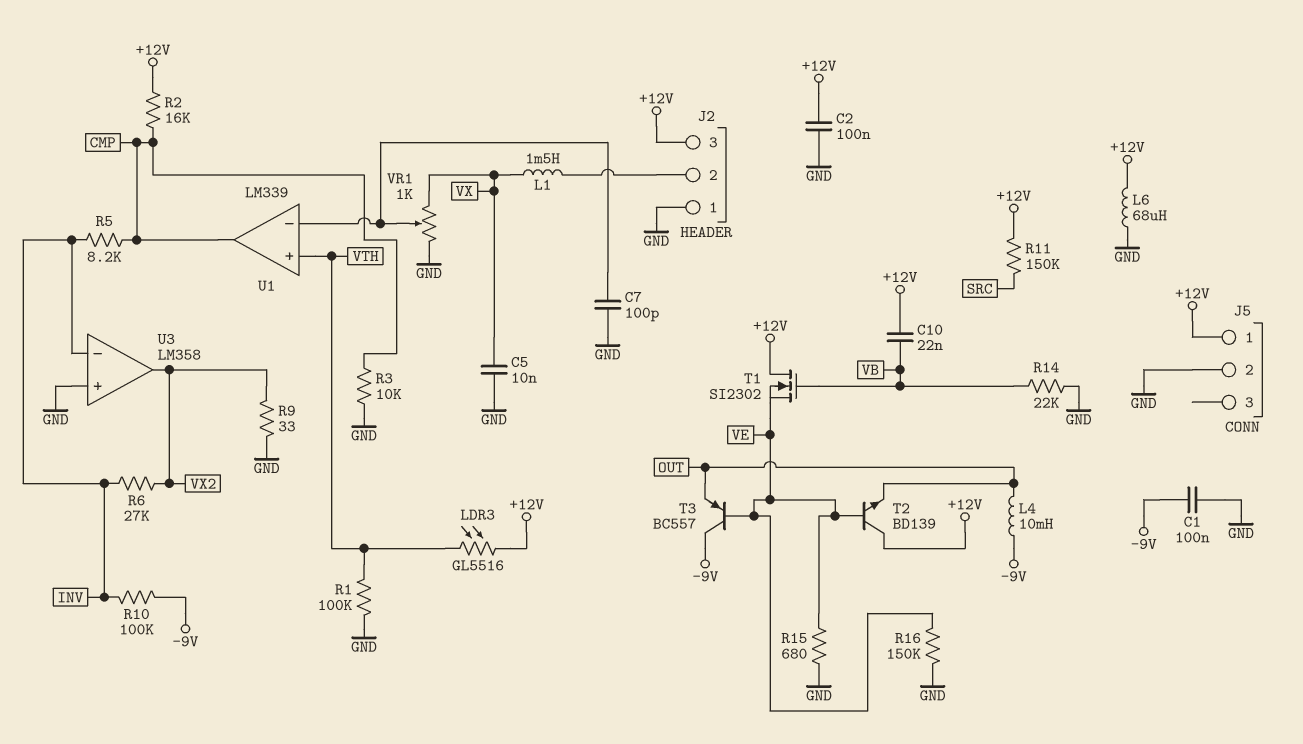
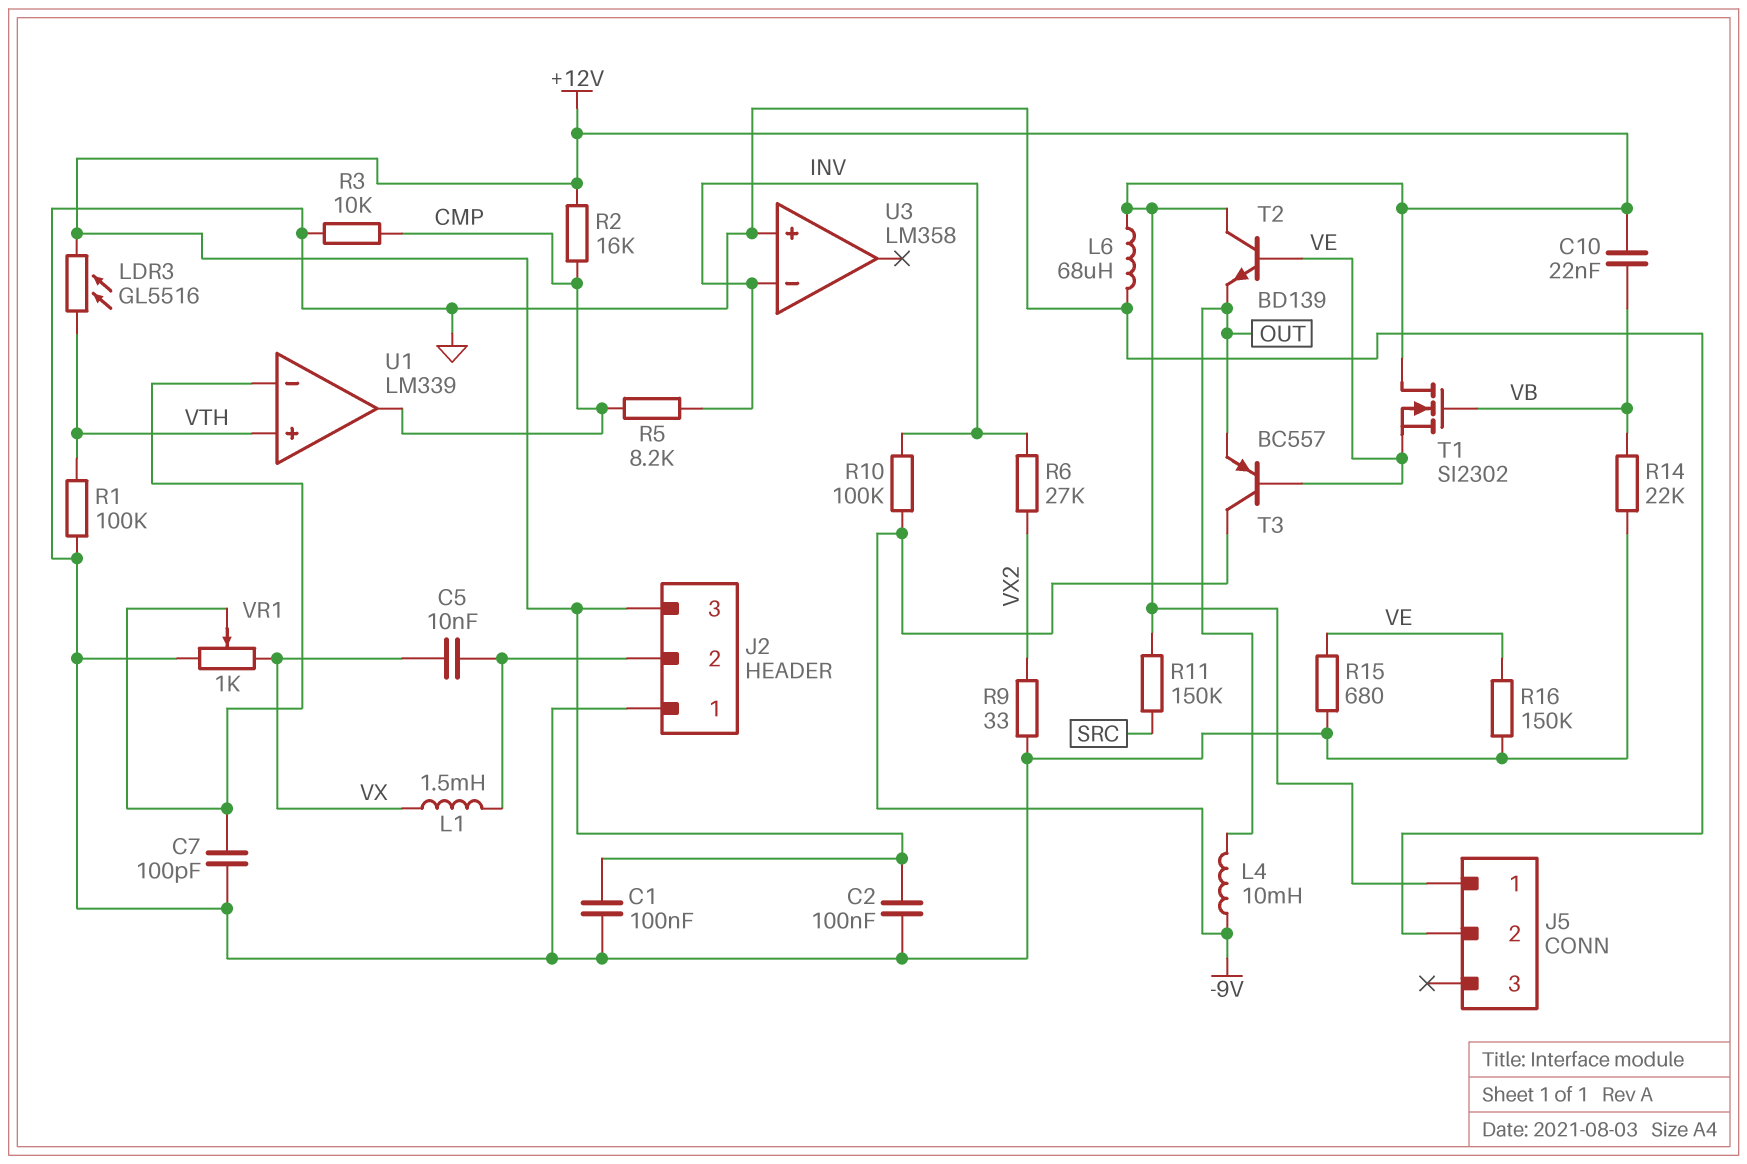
C1: 100nF (-9V, GND) -> 100nF (+12V, GND)
C5: 10nF (GND, VX) -> 10nF (J2/2, VX)
U3 pin out: VX2 -> none

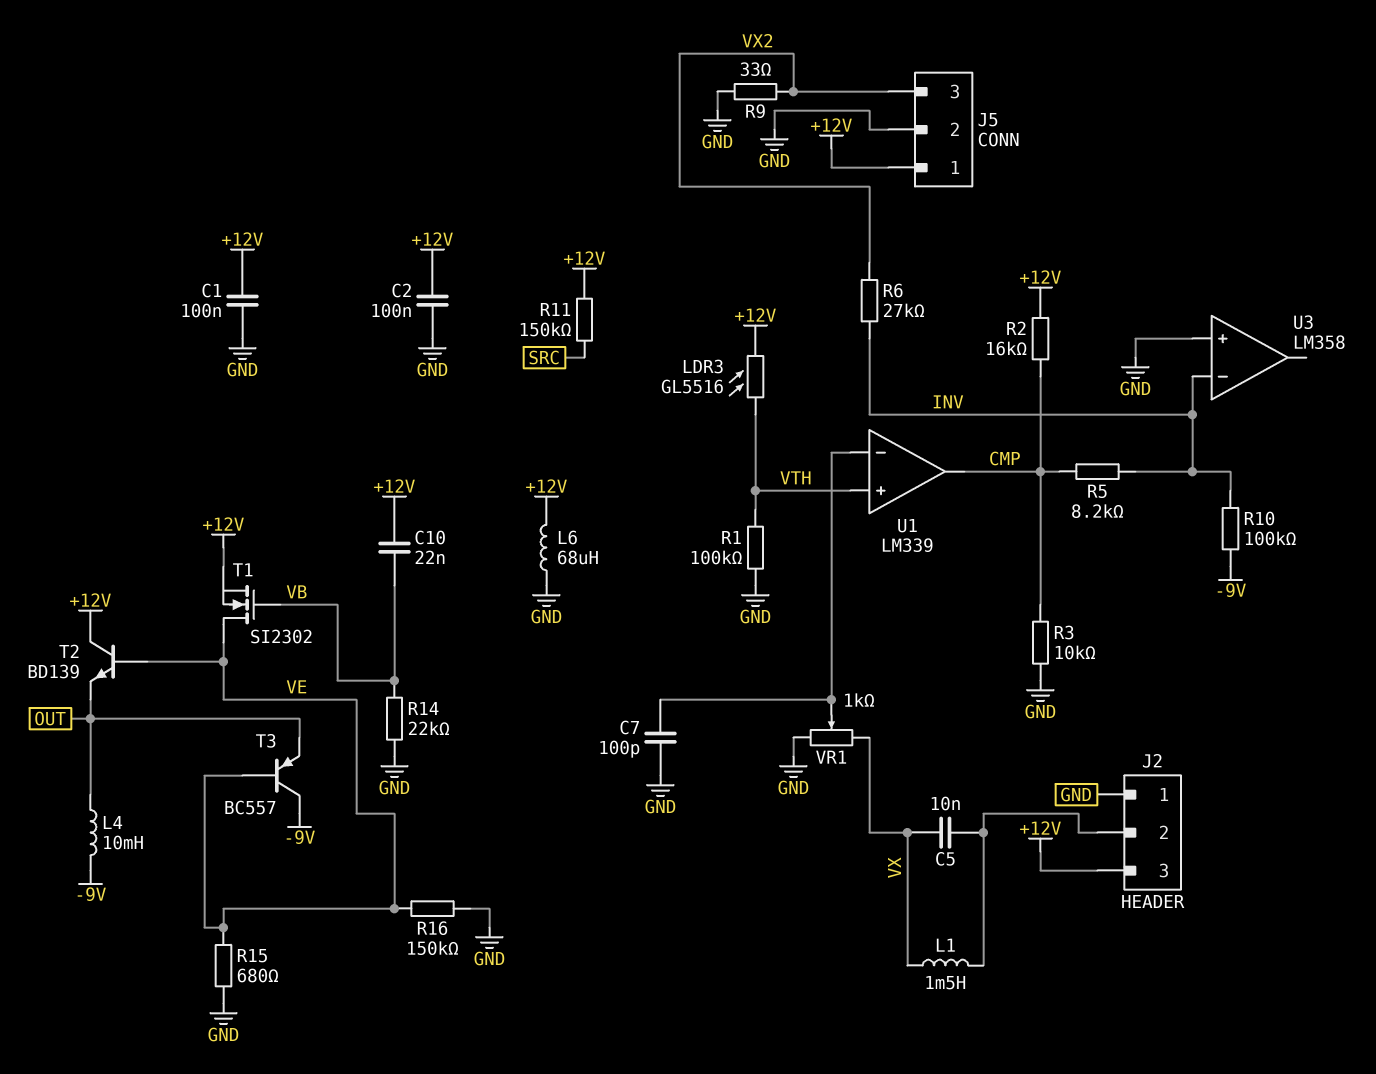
J5 pin 3: none -> VX2
T1: NMOS SI2302 (G VB, D +12V, S VE) -> NMOS SI2302 (G VB, D VE, S +12V)

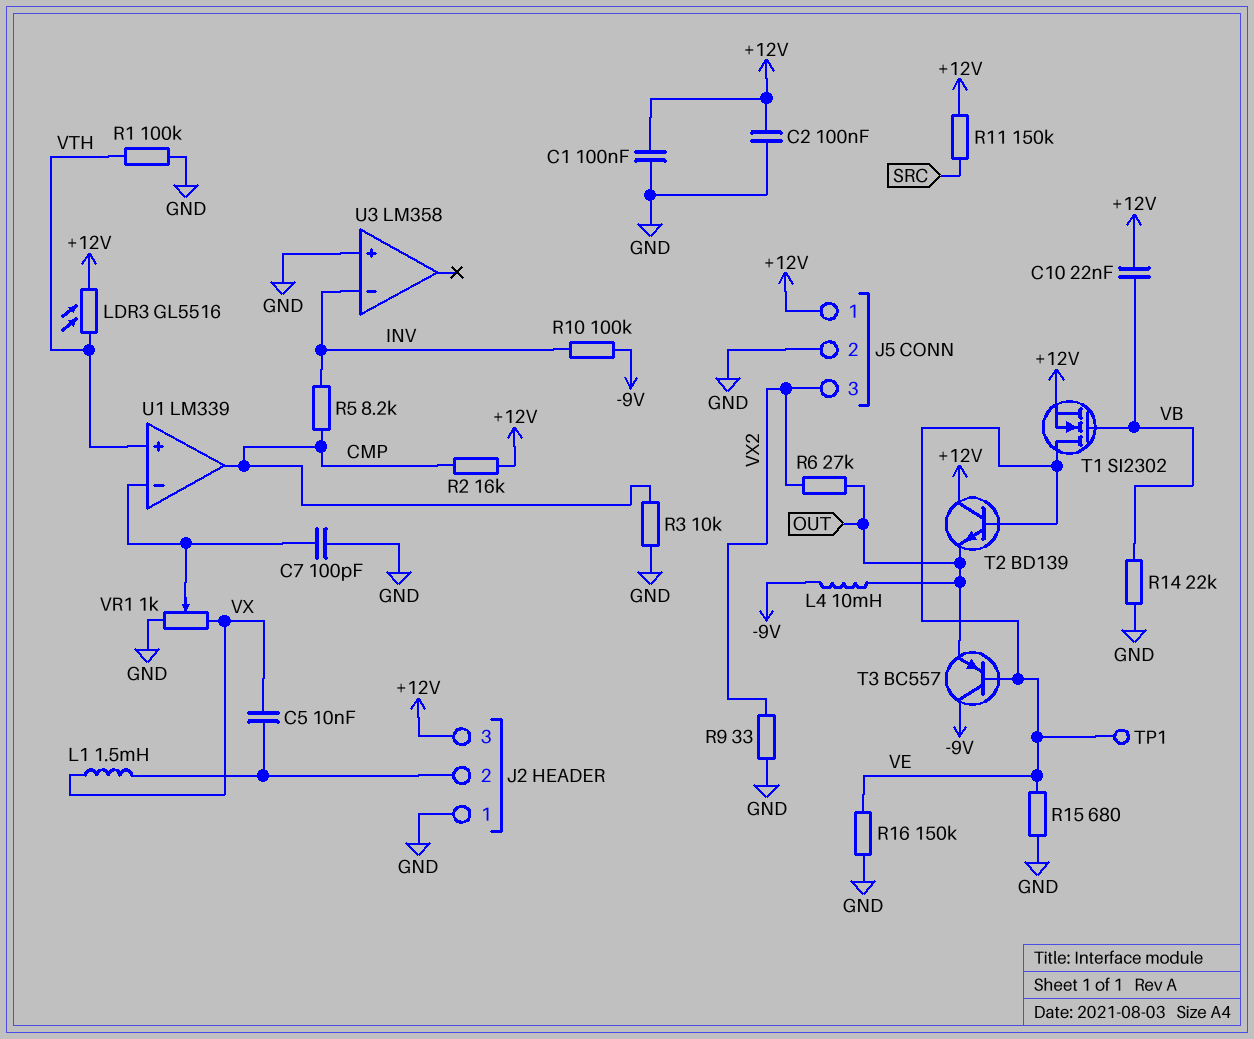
L6: 68uH (+12V, GND) -> none
R6: 27k (INV, VX2) -> 27k (OUT, VX2)
TP1: none -> test point (VE)

